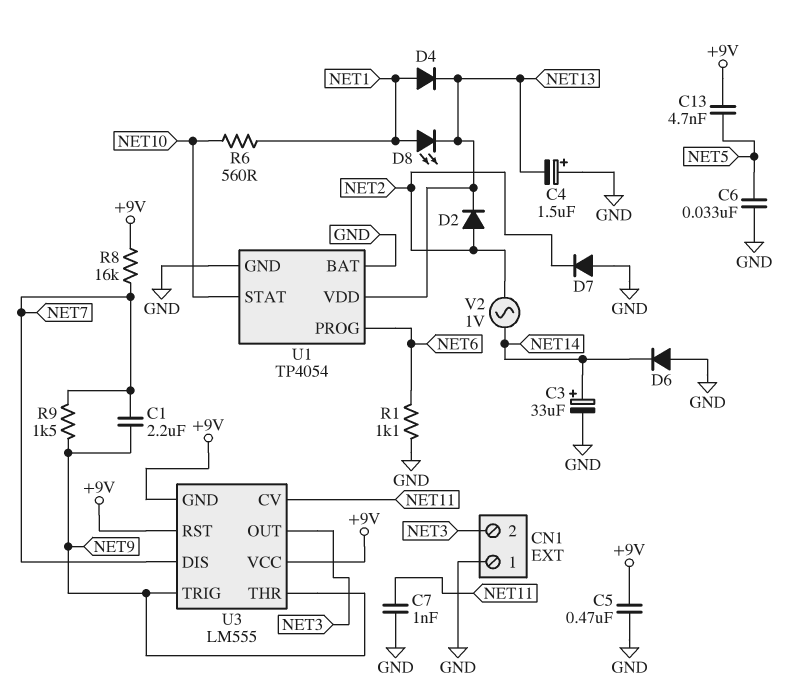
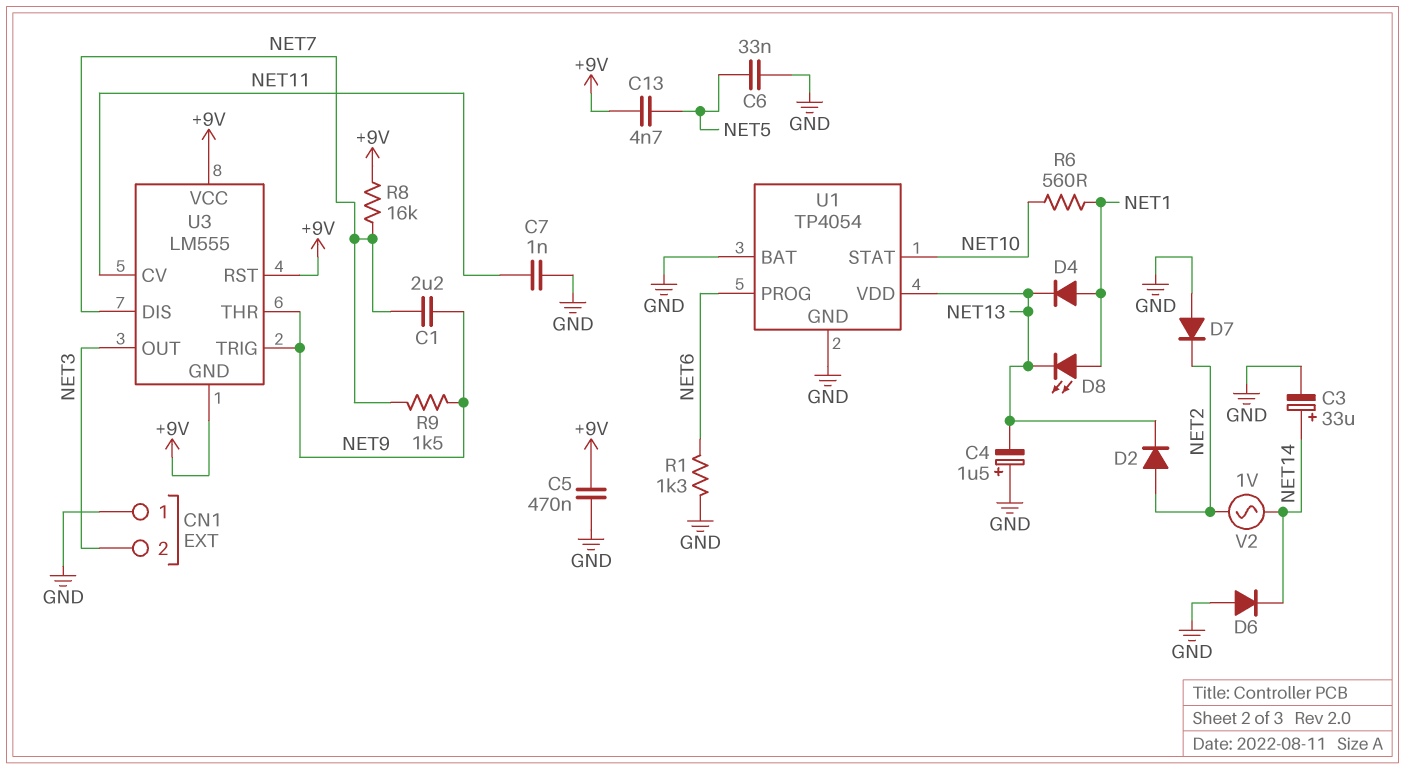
R1: 1.1k (GND, NET6) -> 1.3k (GND, NET6)

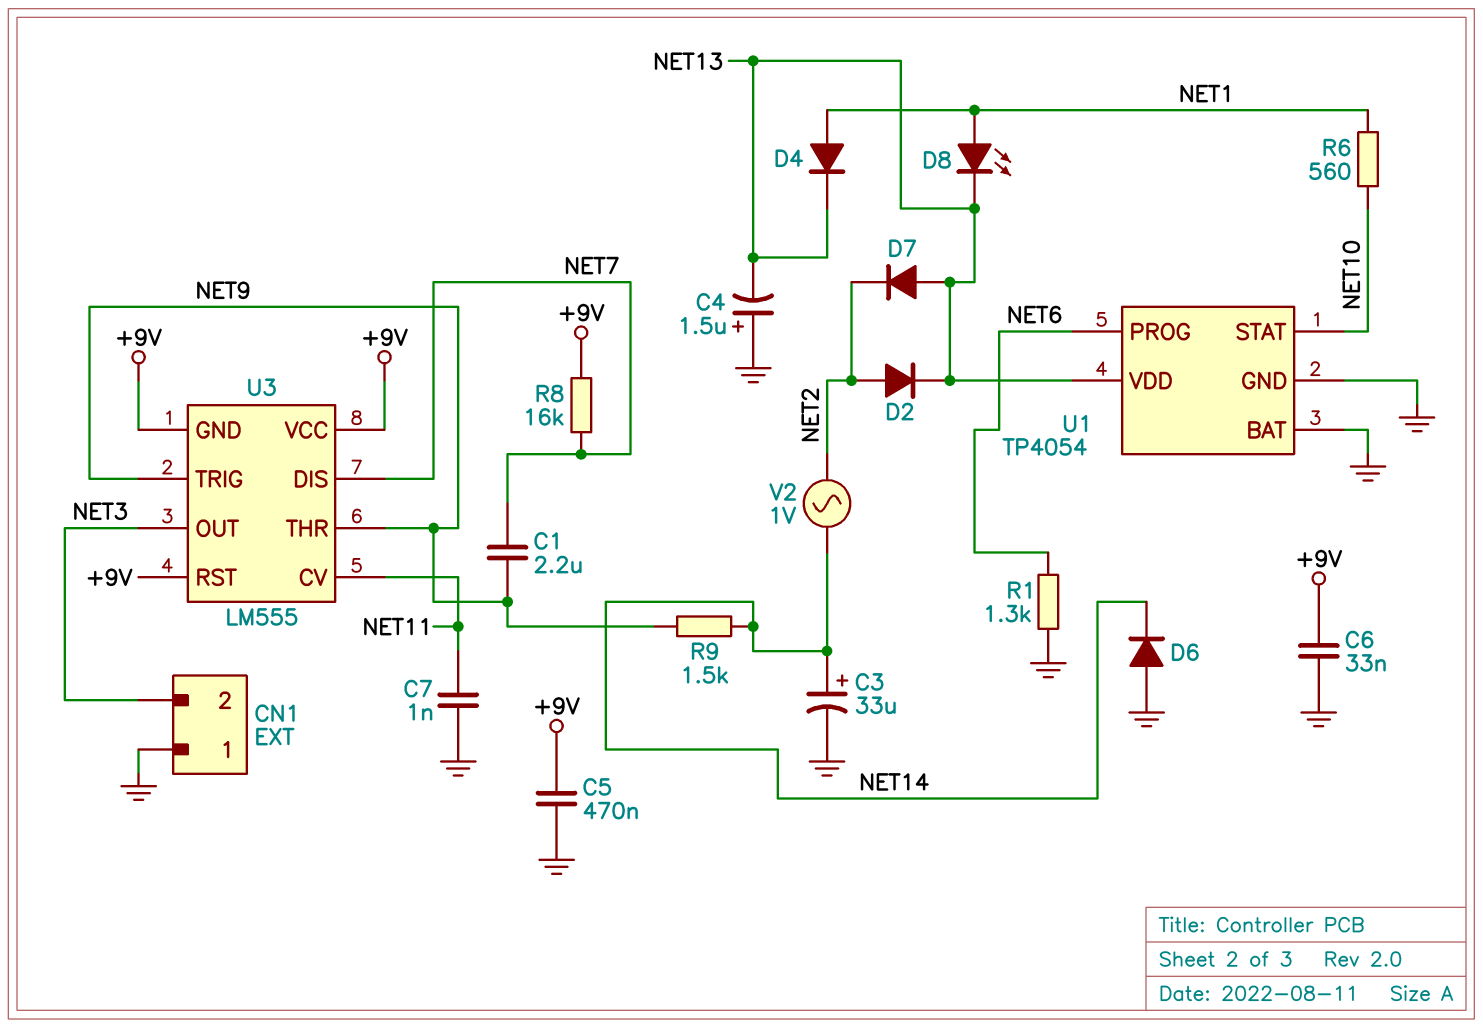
C6: 33nF (GND, NET5) -> 33nF (+9V, GND)
C13: 4.7nF (+9V, NET5) -> none
D7: diode (A GND, K NET2) -> diode (A NET13, K NET2)
R9: 1.5k (NET7, NET9) -> 1.5k (NET9, NET14)

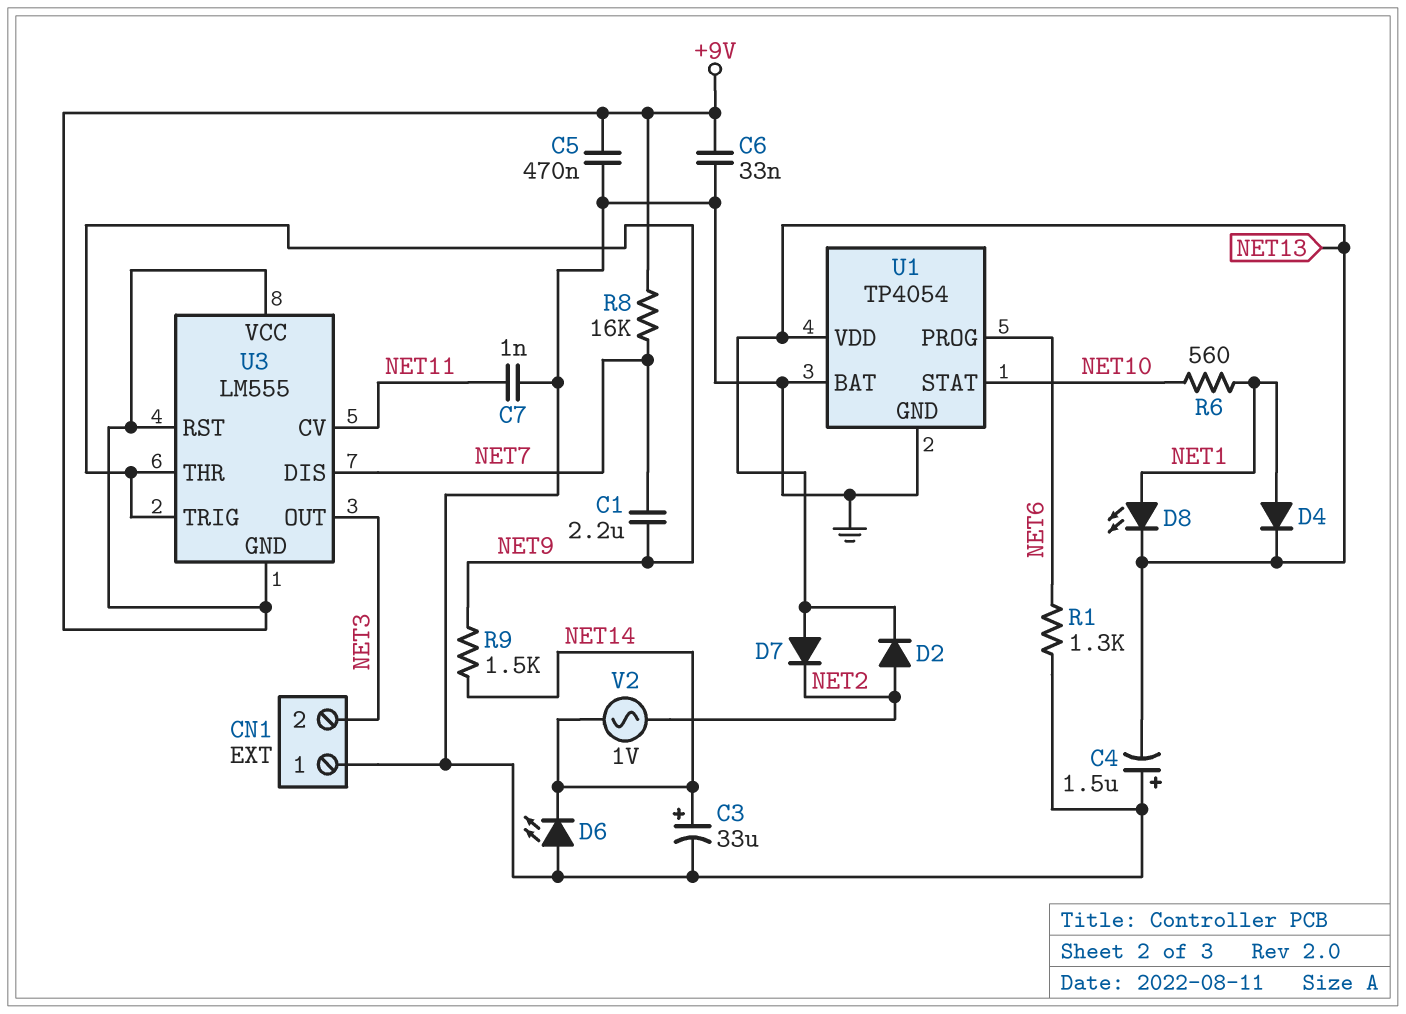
D6: diode (A GND, K NET14) -> LED (A GND, K NET14)

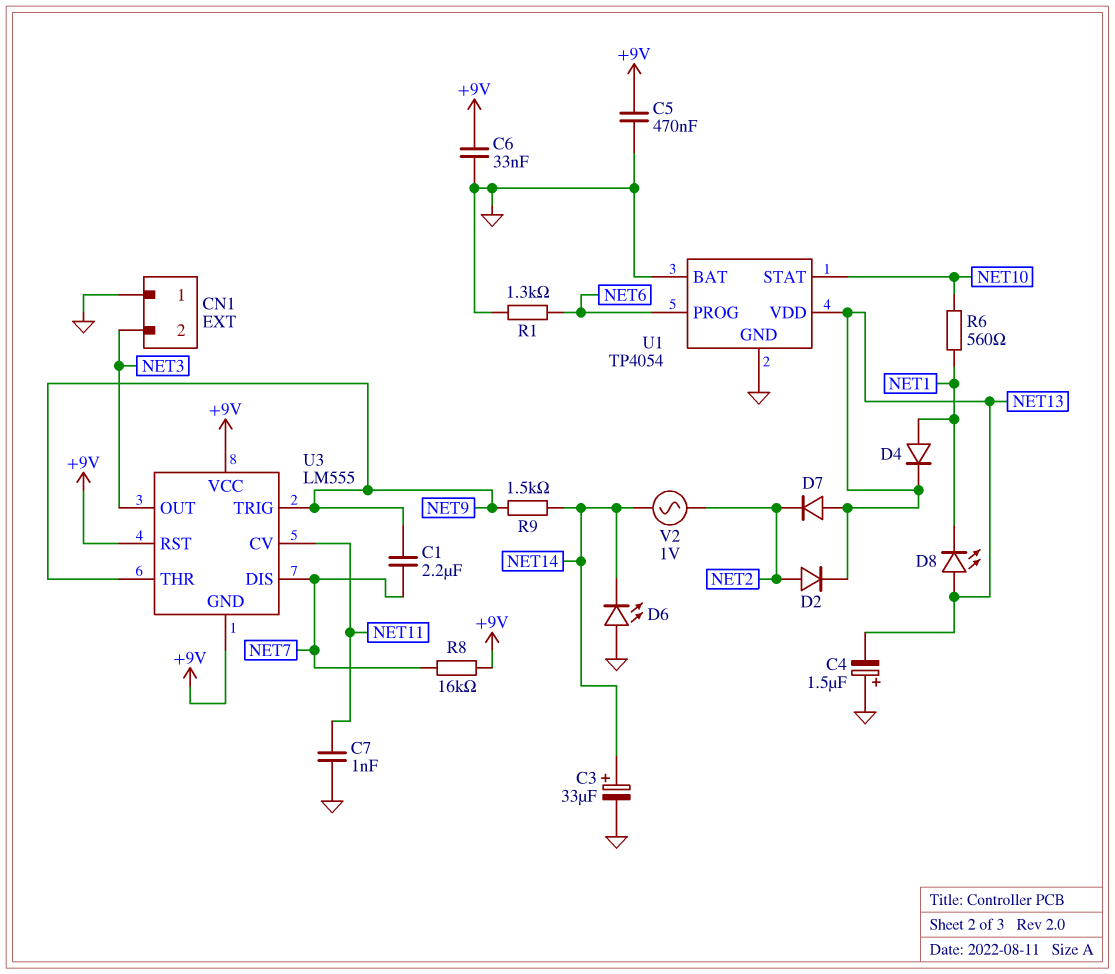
D8: LED (A NET1, K NET13) -> LED (A NET13, K NET1)

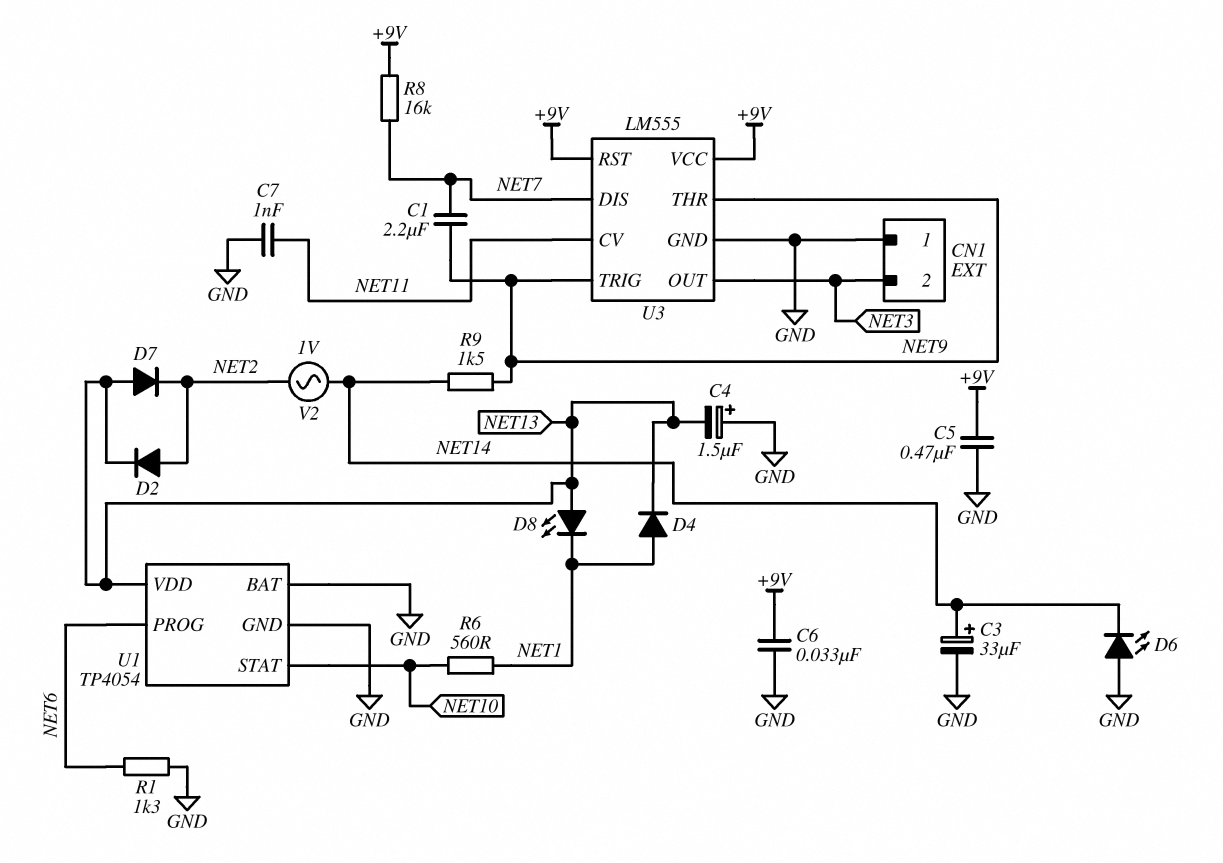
U3 pin GND: +9V -> GND

